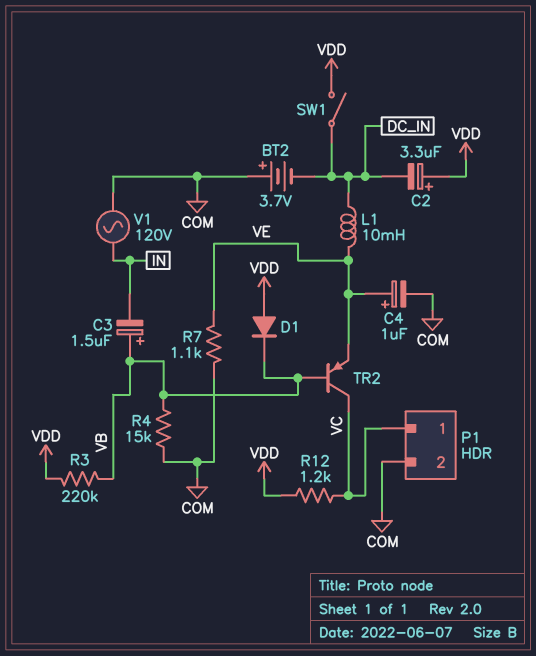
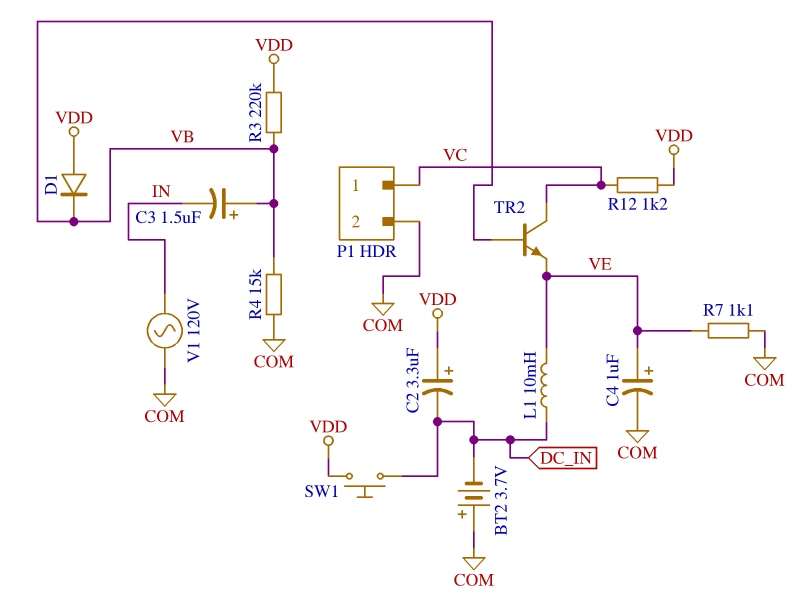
SW1: switch (DC_IN, VDD) -> button (DC_IN, VDD)
TR2: PNP (B VB, C VC, E VE) -> NPN (B VB, C VC, E VE)

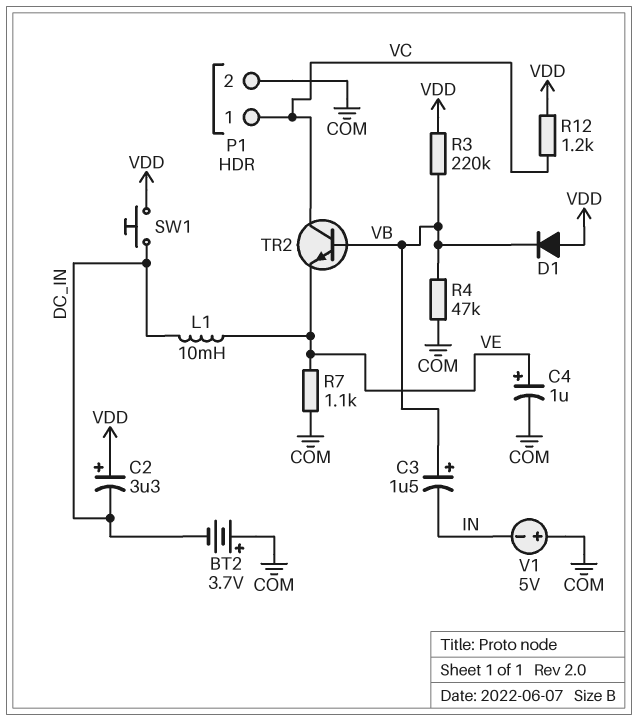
R4: 15k (COM, VB) -> 47k (COM, VB)
V1: AC 120V (COM, IN) -> 5V (plus COM, minus IN)

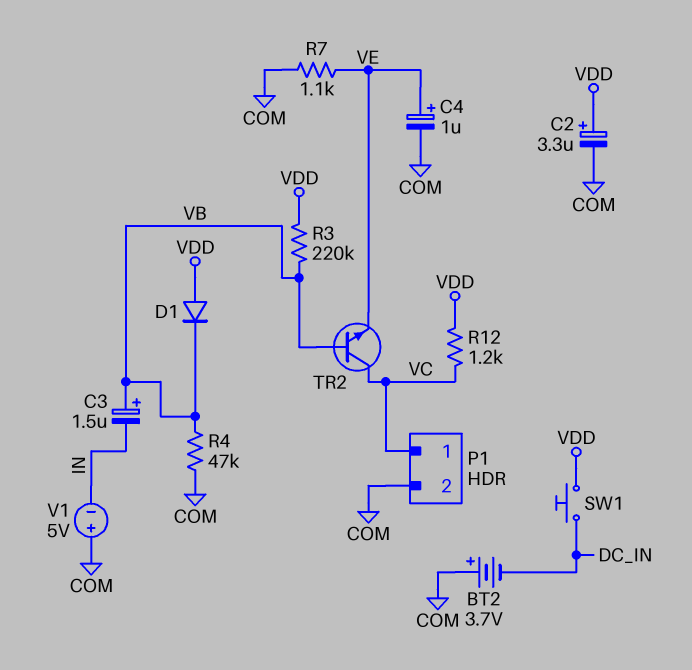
C2: 3.3uF (plus VDD, minus DC_IN) -> 3.3uF (plus VDD, minus COM)
L1: 10mH (DC_IN, VE) -> none

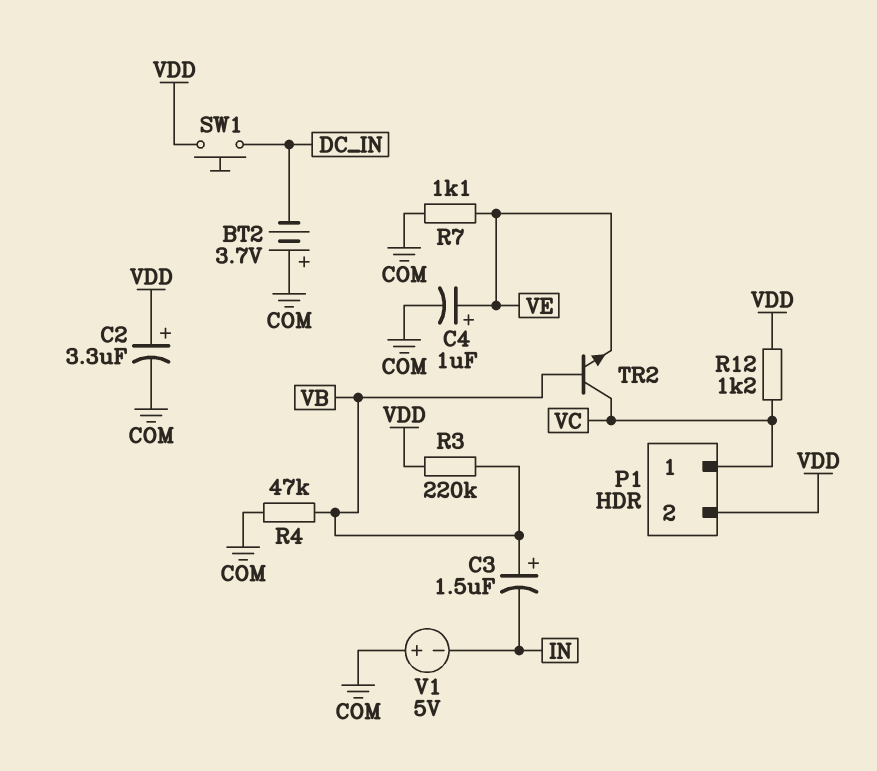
D1: diode (A VDD, K VB) -> none
P1 pin 2: COM -> VDD

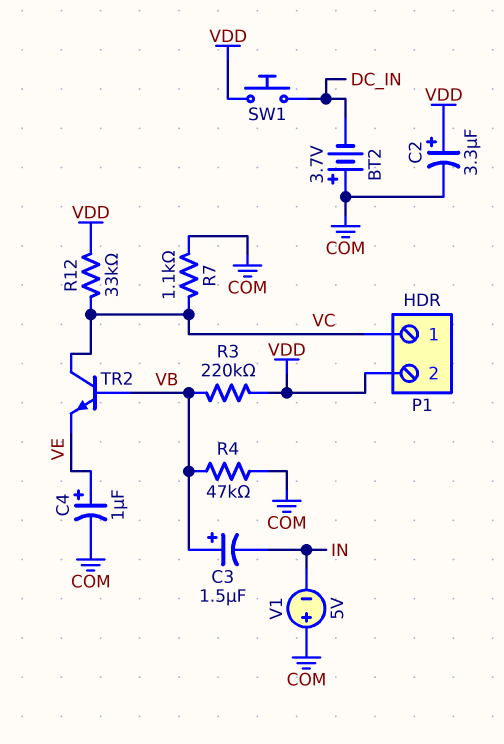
R7: 1.1k (COM, VE) -> 1.1k (COM, VC)
R12: 1.2k (VC, VDD) -> 33k (VC, VDD)

